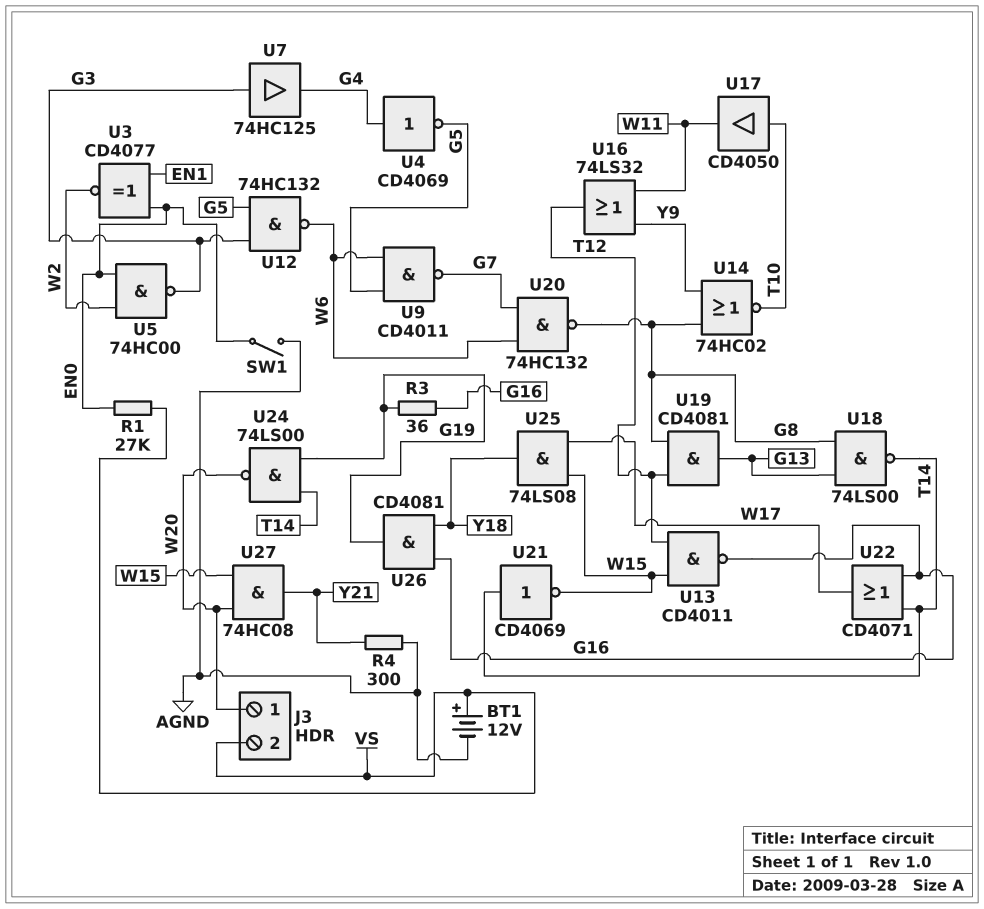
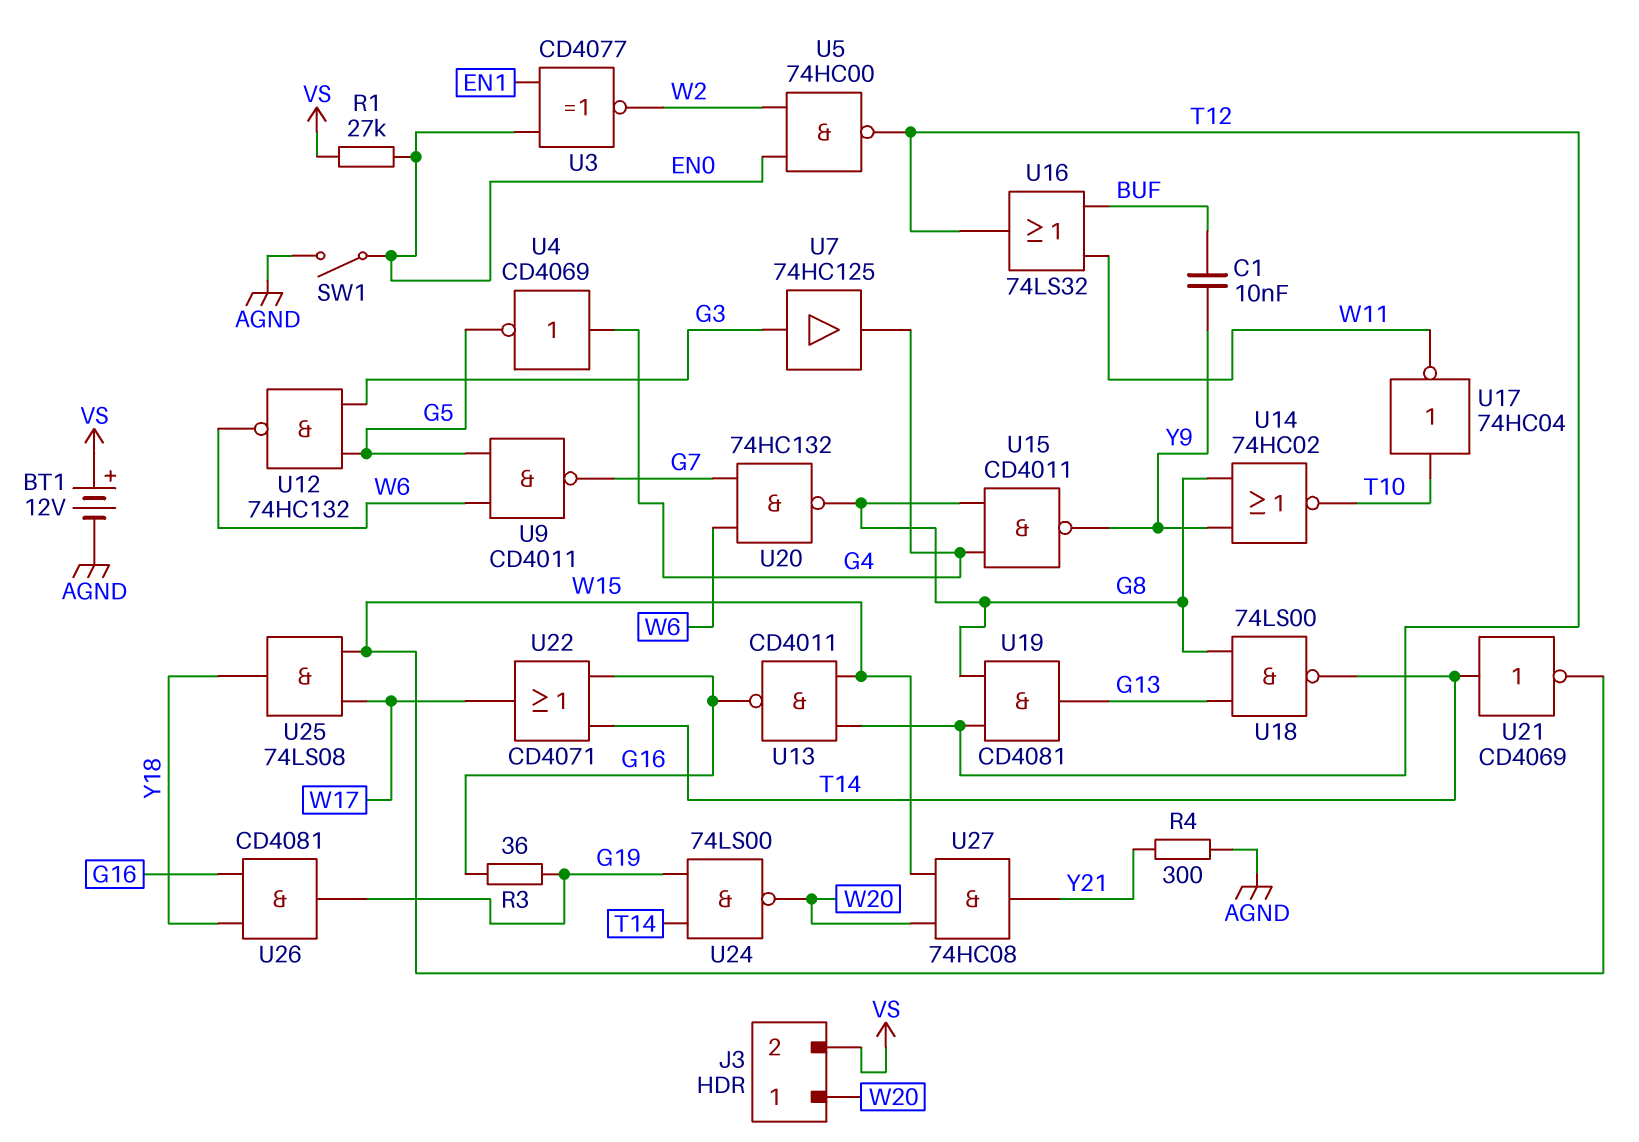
C1: none -> 10nF (BUF, Y9)
U5: NAND 74HC00 (in EN0, in W2, out G3) -> NAND 74HC00 (in EN0, in W2, out T12)
U15: none -> NAND CD4011 (in G4, in G8, out Y9)
U16: OR 74LS32 (in W11, in Y9, out T12) -> OR 74LS32 (in BUF, in W11, out T12)
U17: buffer CD4050 (in T10, out W11) -> NOT 74HC04 (in T10, out W11)

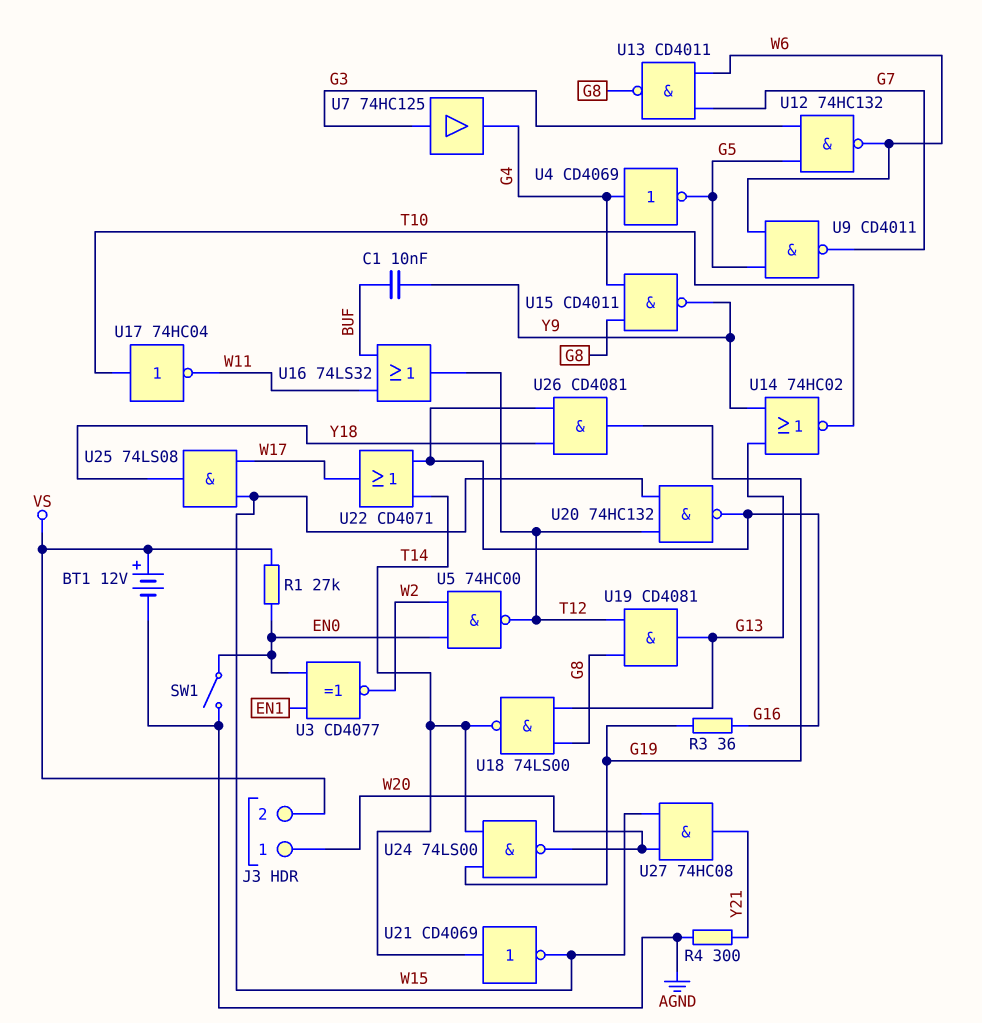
U13: NAND CD4011 (in T12, in W15, out G16) -> NAND CD4011 (in G7, in W6, out G8)
U14: NOR 74HC02 (in G8, in Y9, out T10) -> NOR 74HC02 (in G13, in Y9, out T10)
U20: NAND 74HC132 (in G7, in W6, out G8) -> NAND 74HC132 (in T12, in W15, out G16)

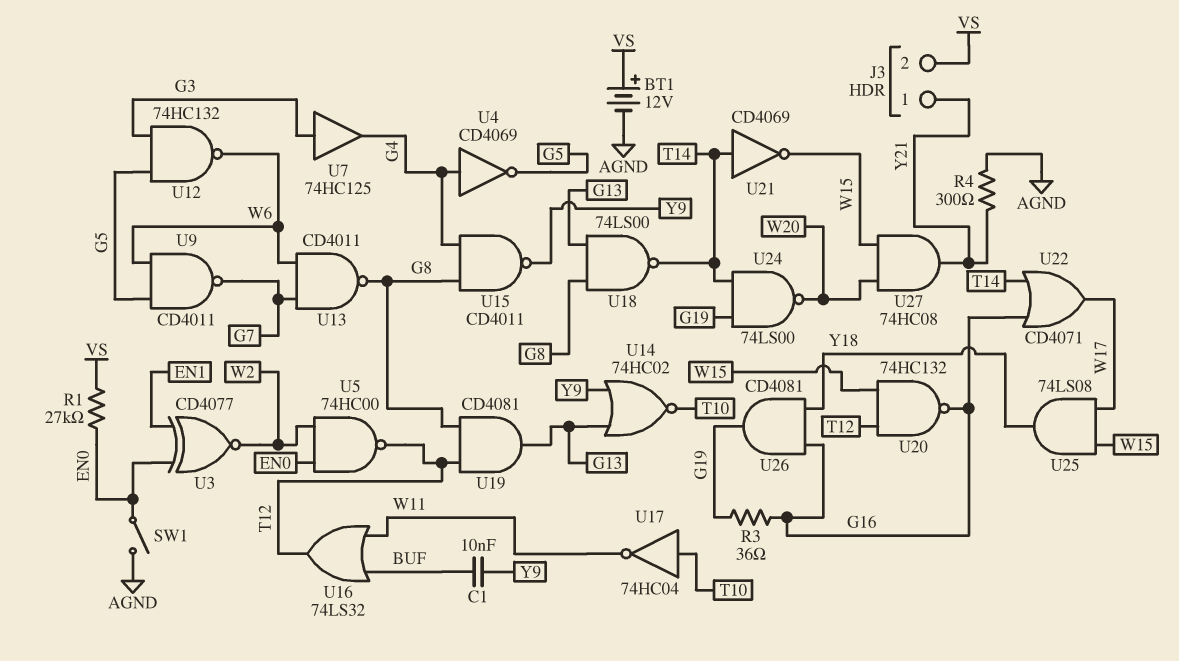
J3 pin 1: W20 -> Y21

